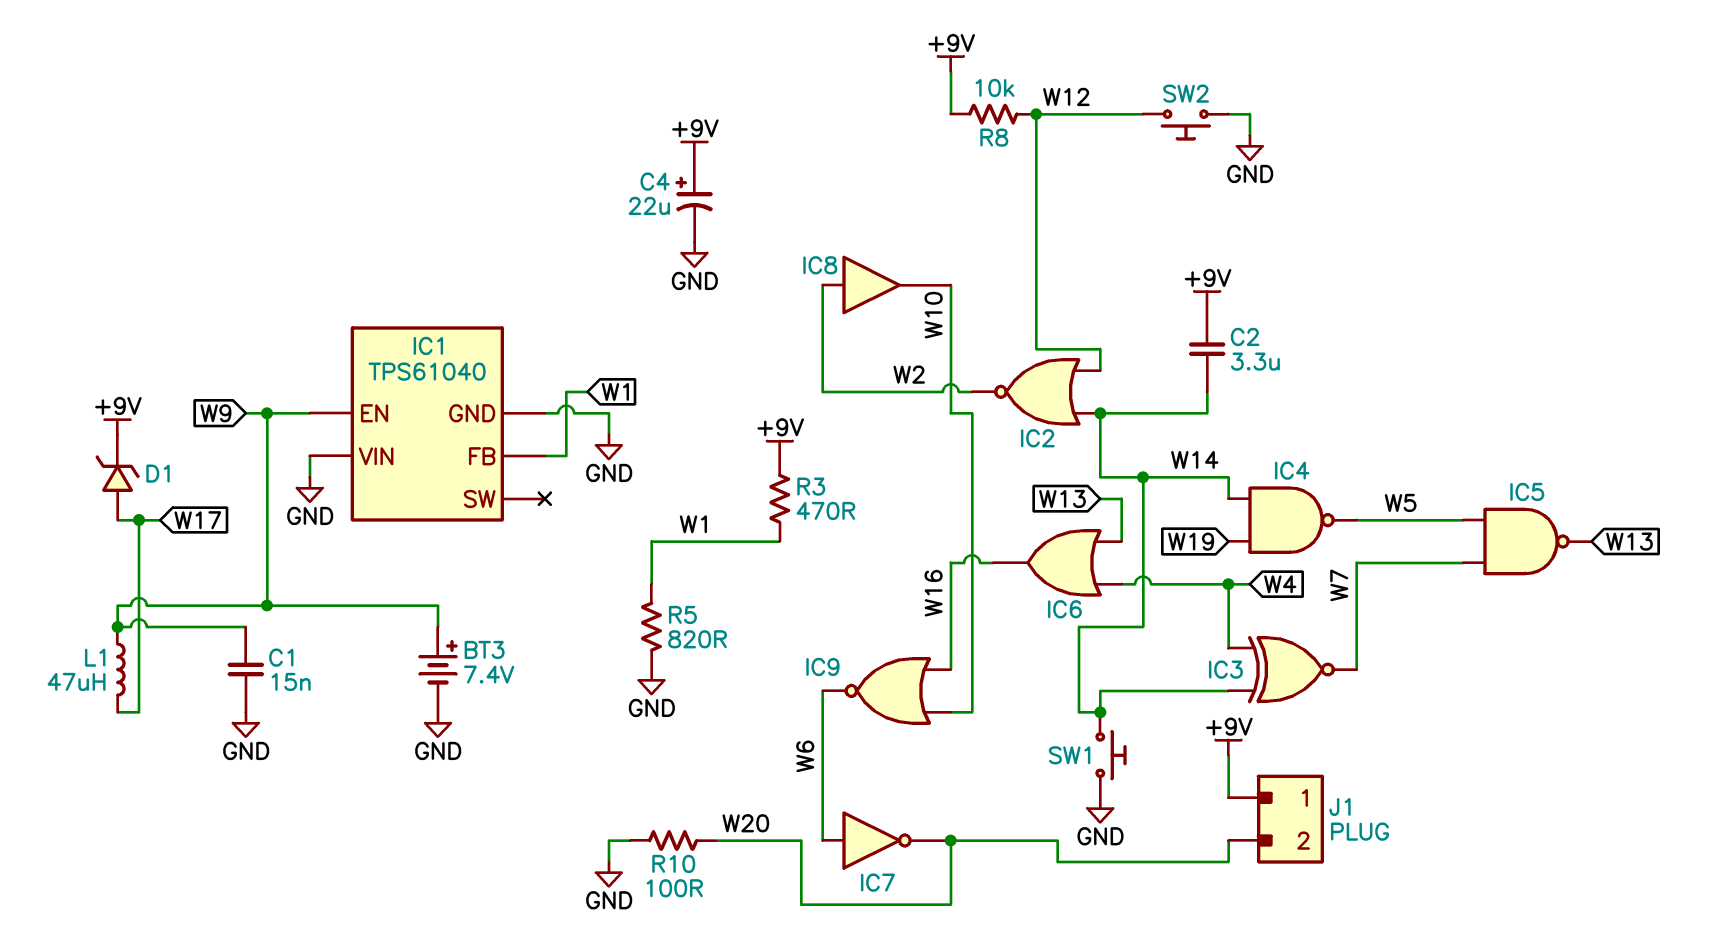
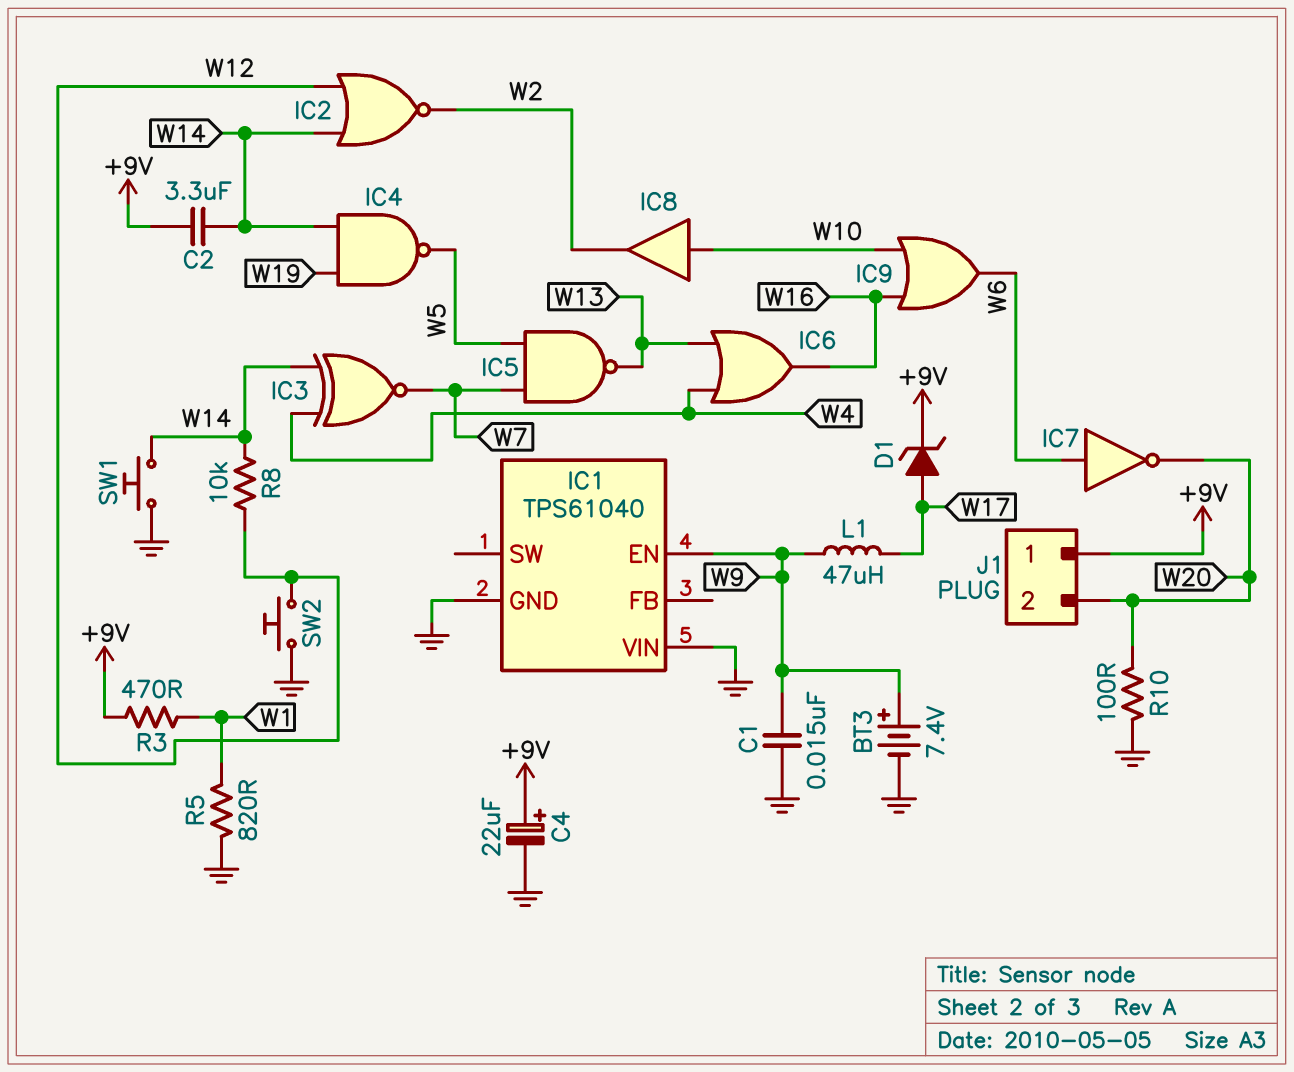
IC1 pin FB: W1 -> none
IC8: buffer (in W2, out W10) -> buffer (in W10, out W2)
IC9: NOR (in W10, in W16, out W6) -> OR (in W10, in W16, out W6)
R8: 10k (+9V, W12) -> 10k (W12, W14)

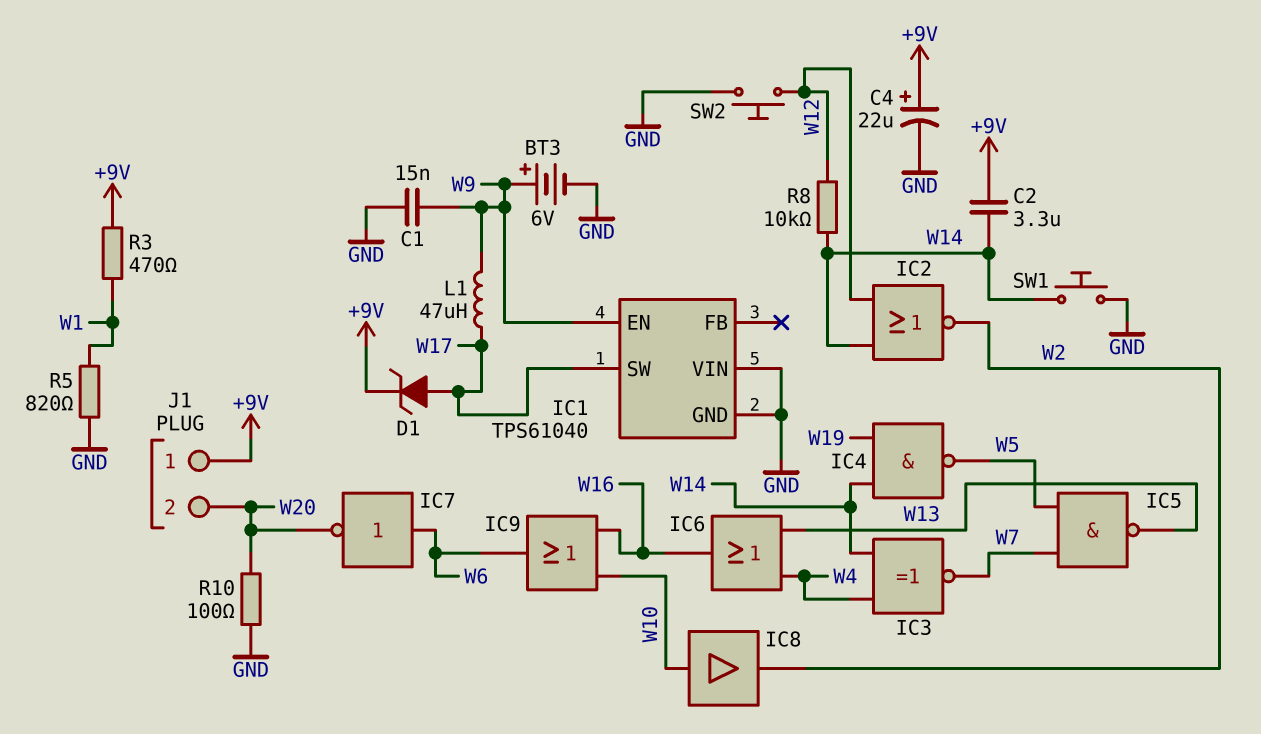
BT3: 7.4V (plus W9, minus GND) -> 6V (plus W9, minus GND)
IC1 pin SW: none -> W17

